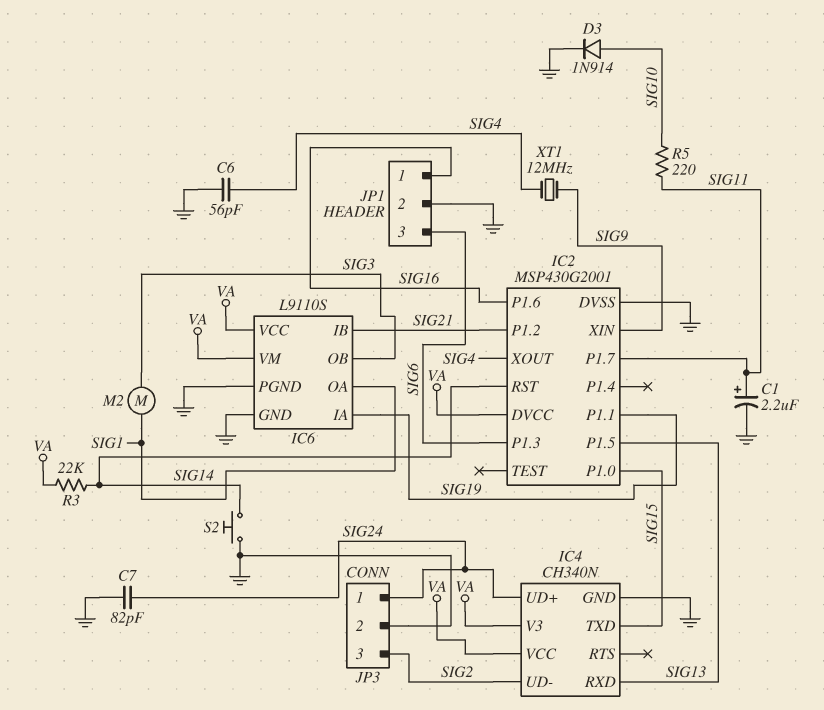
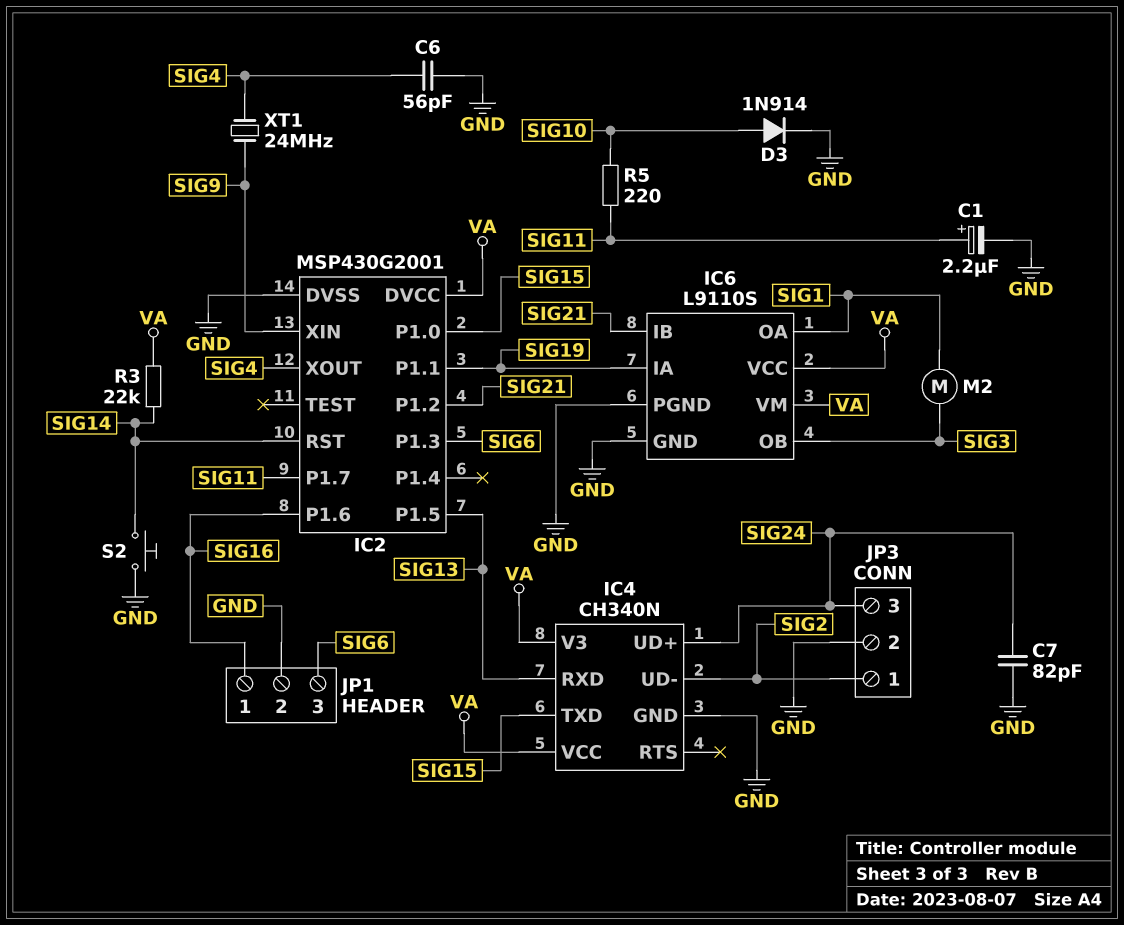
JP3 pin 1: SIG24 -> SIG2
JP3 pin 3: SIG2 -> SIG24
XT1: 12MHz (SIG4, SIG9) -> 24MHz (SIG4, SIG9)

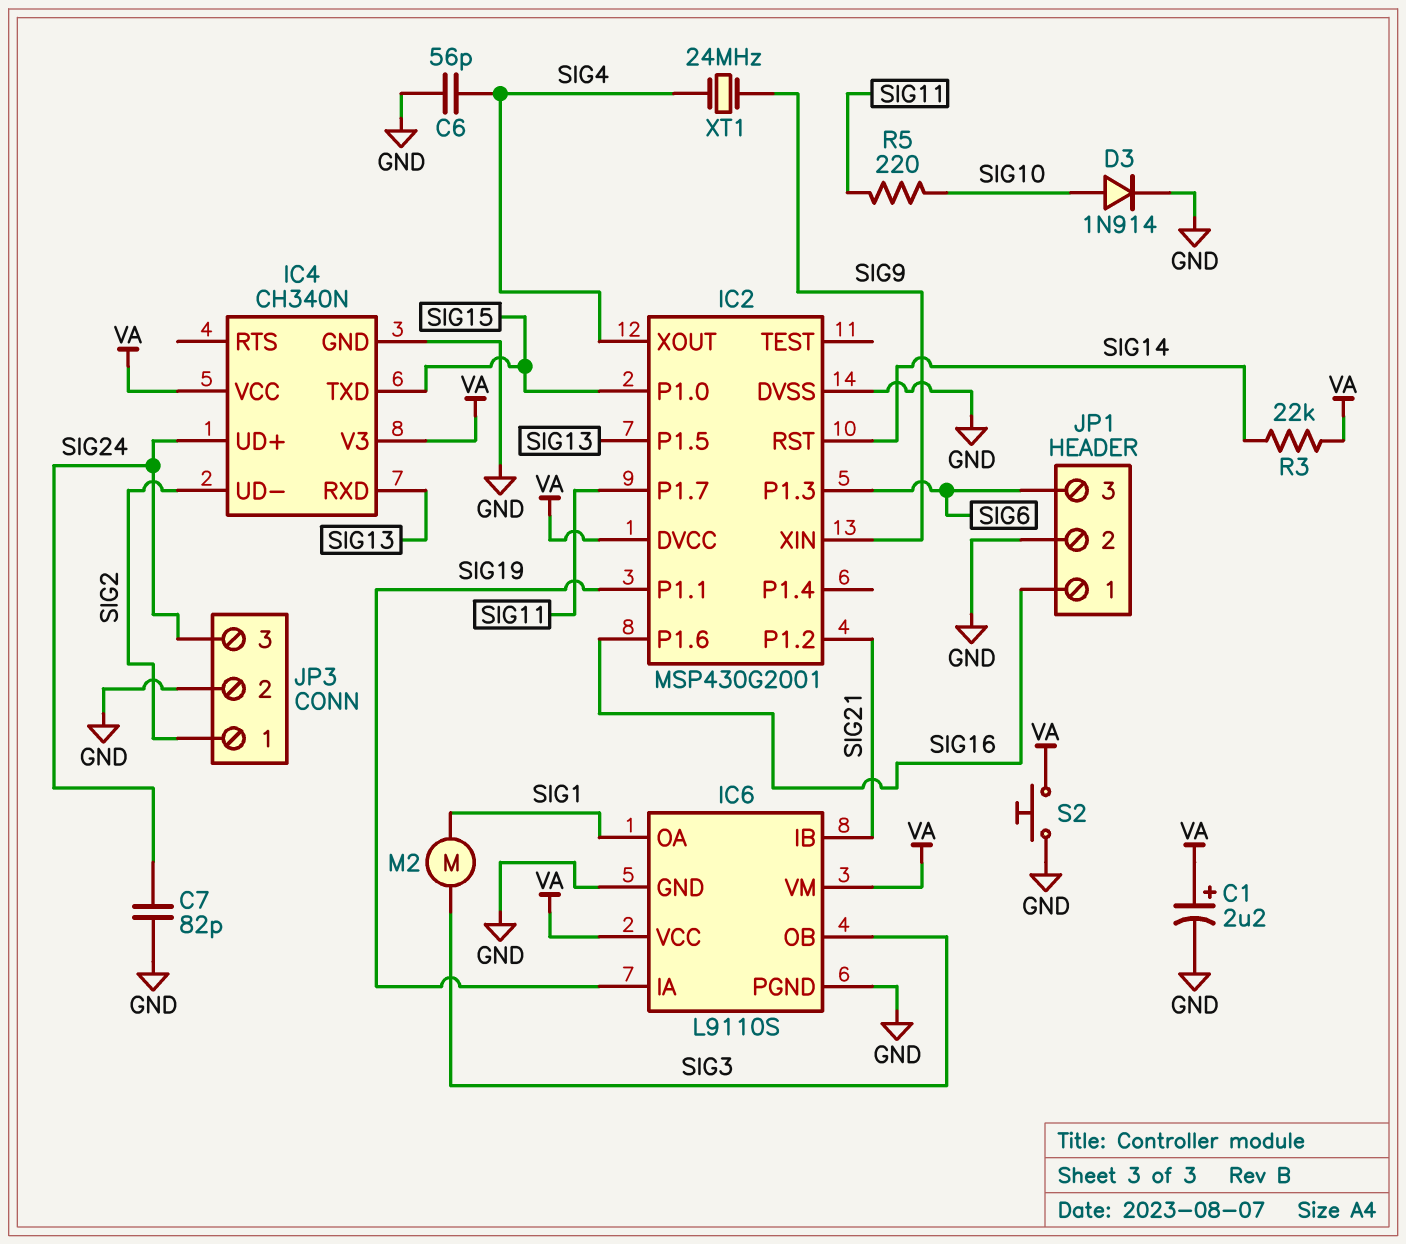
C1: 2.2uF (plus SIG11, minus GND) -> 2.2uF (plus VA, minus GND)
S2: button (GND, SIG14) -> button (GND, VA)

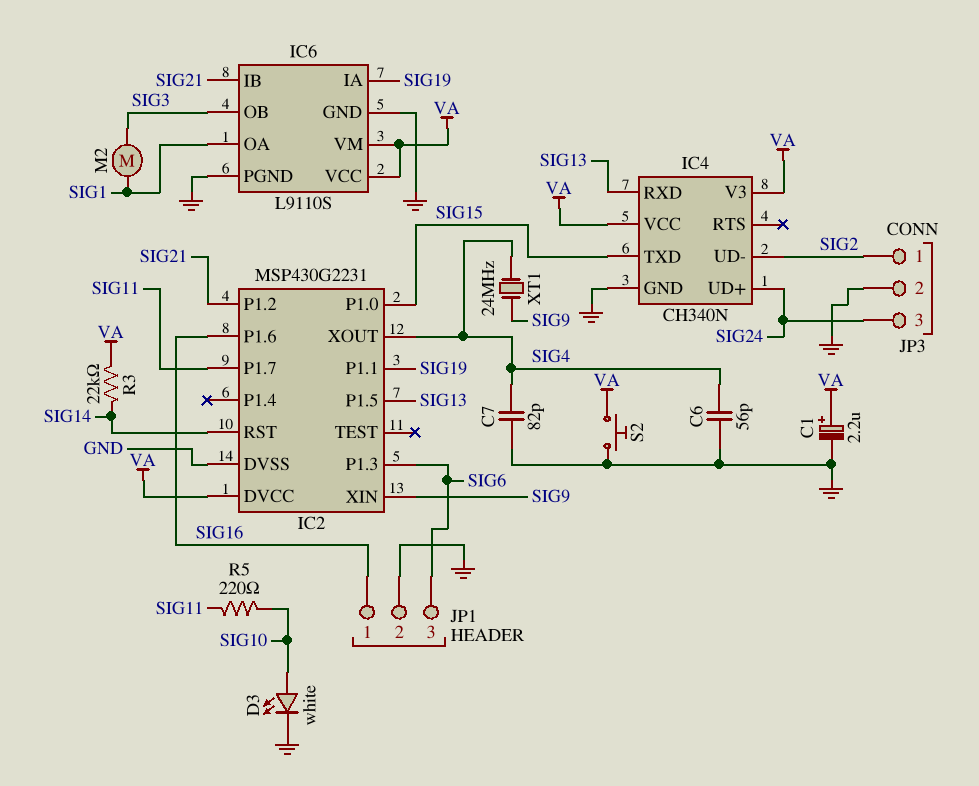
C7: 82pF (GND, SIG24) -> 82pF (GND, SIG4)
D3: diode 1N914 (A SIG10, K GND) -> LED white (A SIG10, K GND)
IC2: MSP430G2001 -> MSP430G2231

